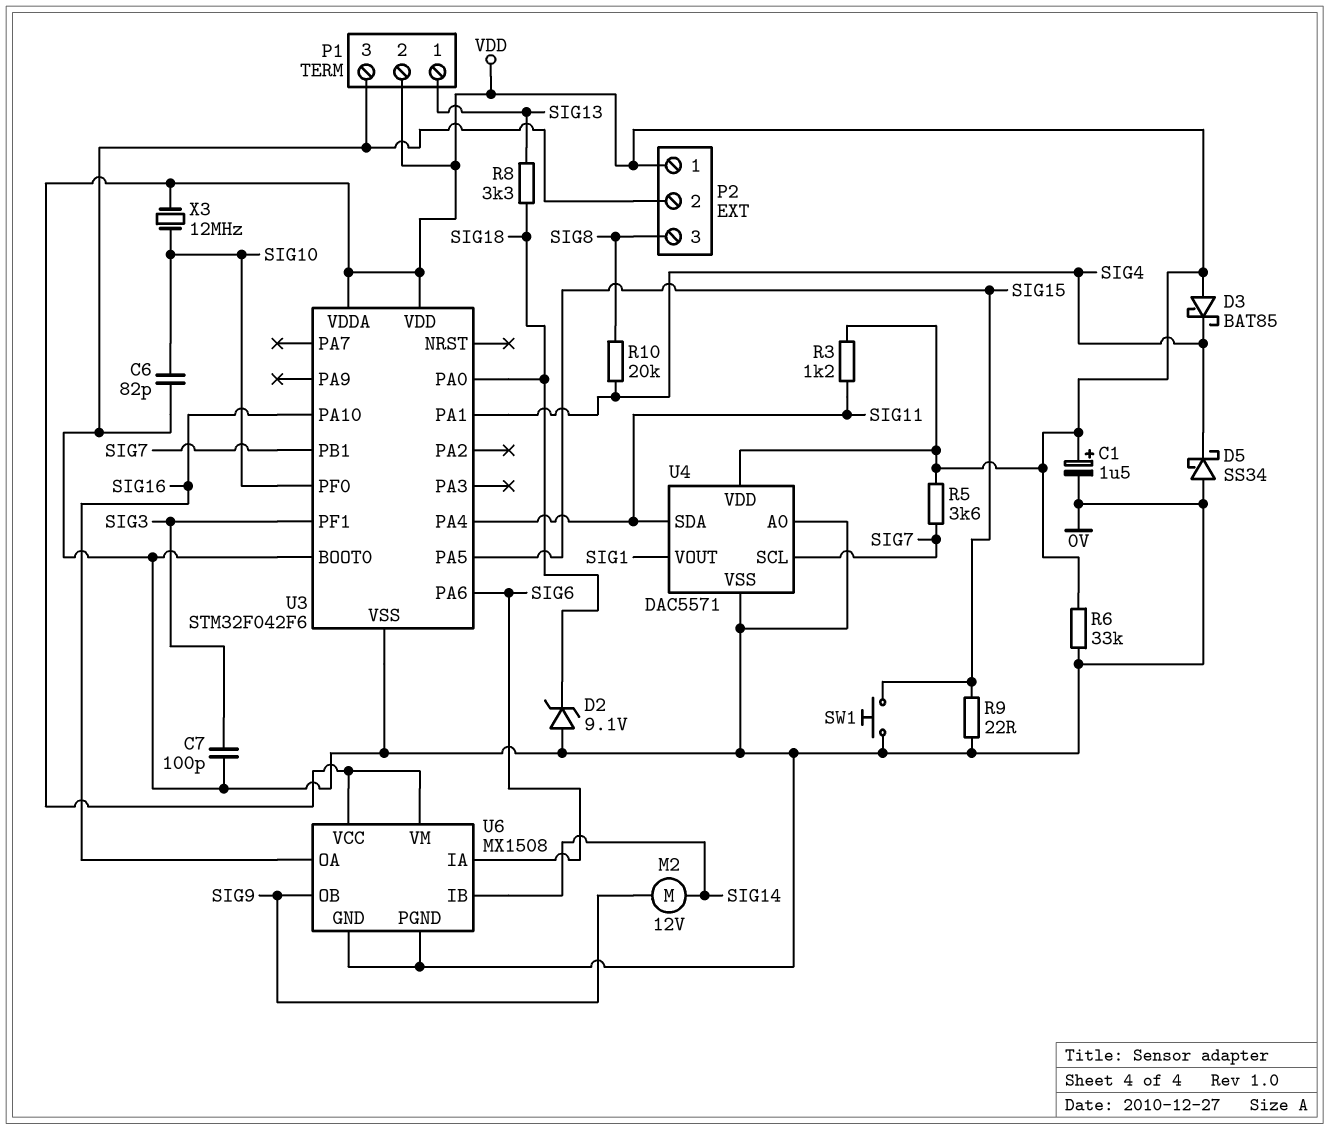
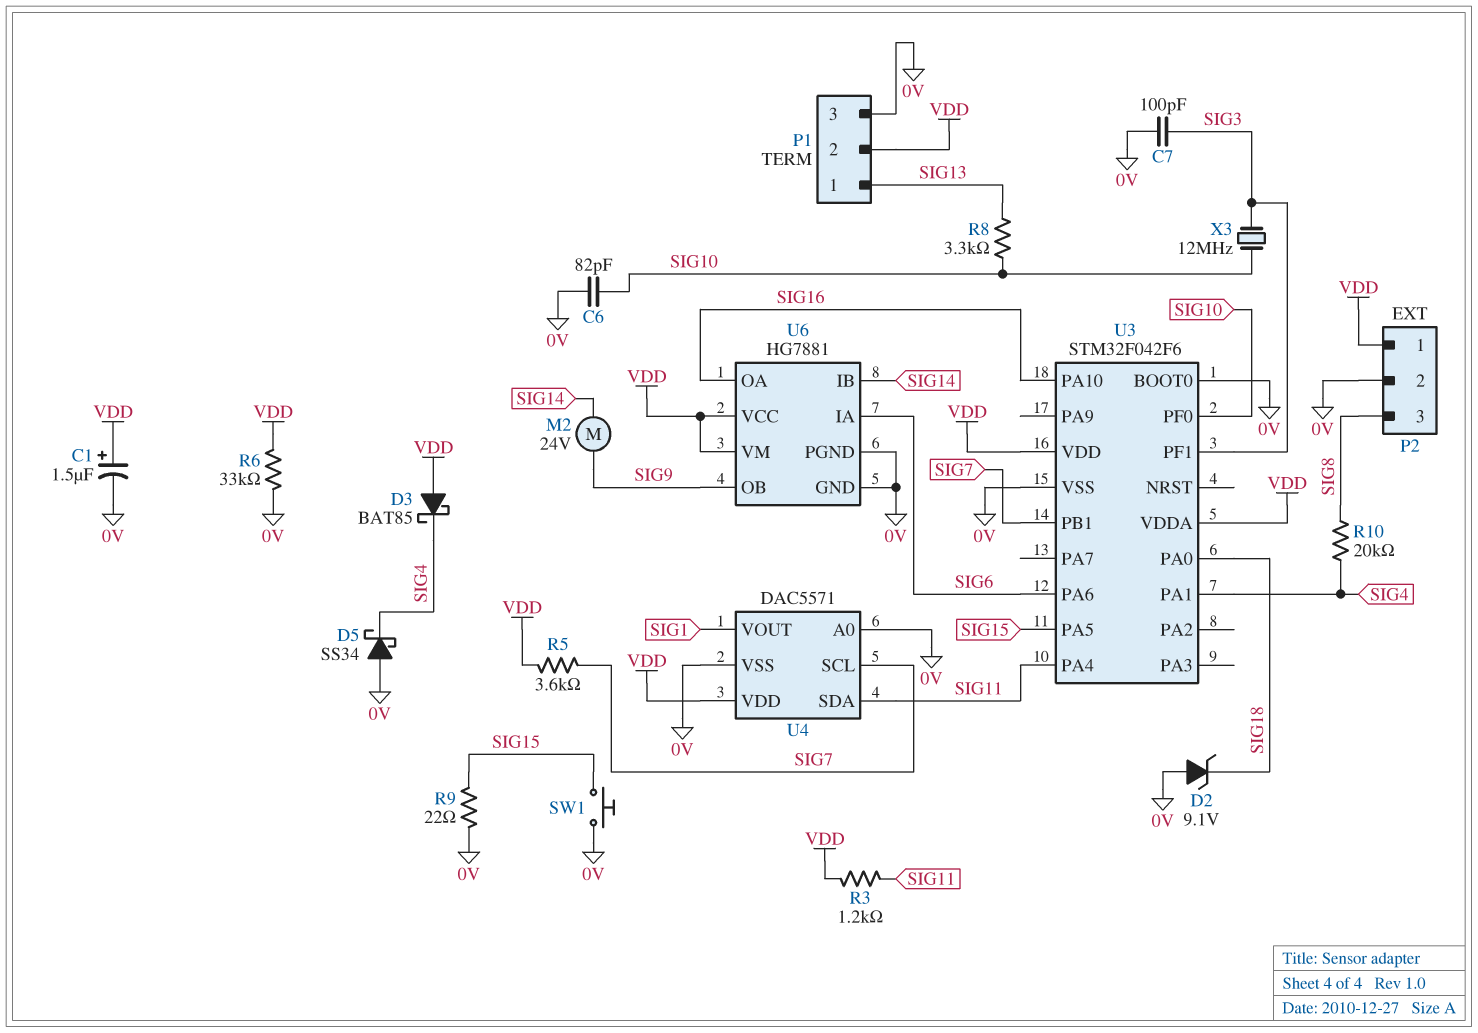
M2: motor 12V (SIG9, SIG14) -> motor 24V (SIG9, SIG14)
R8: 3.3k (SIG13, SIG18) -> 3.3k (SIG10, SIG13)
U6: MX1508 -> HG7881
X3: 12MHz (SIG10, VDD) -> 12MHz (SIG3, SIG10)

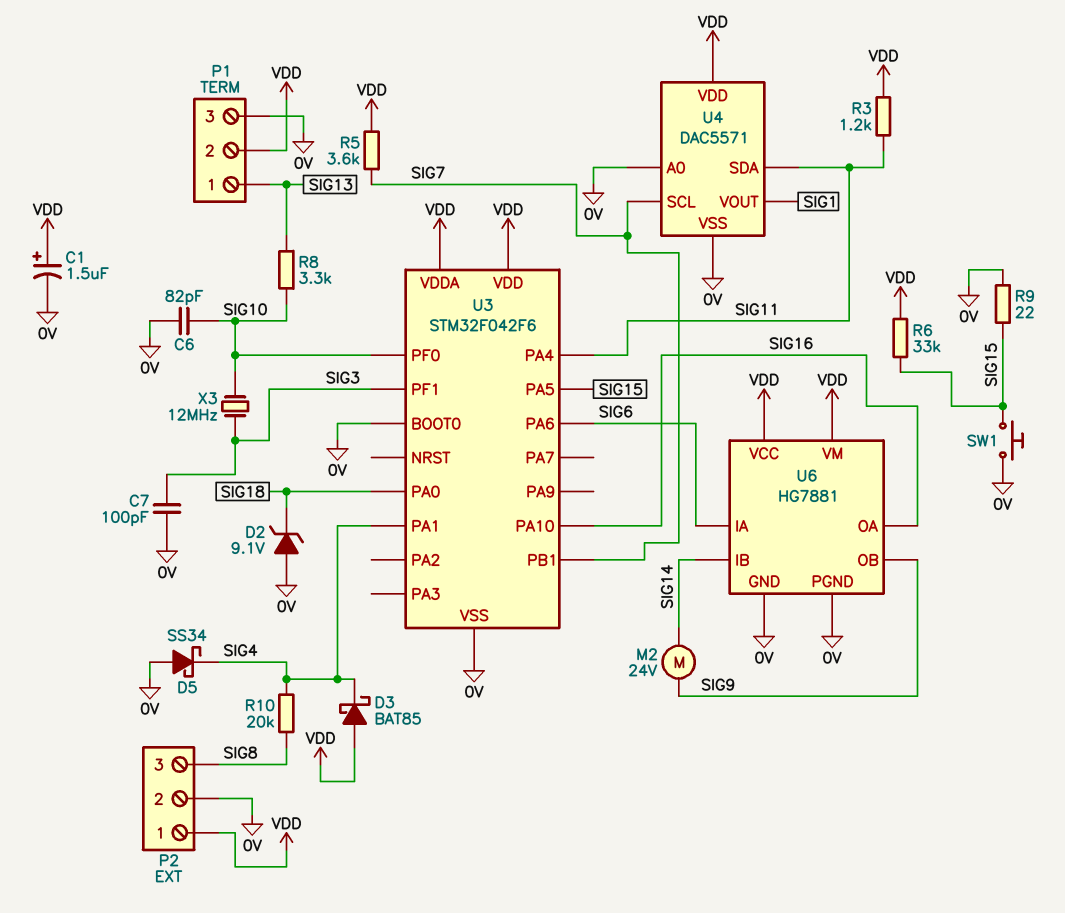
R6: 33k (0V, VDD) -> 33k (SIG15, VDD)

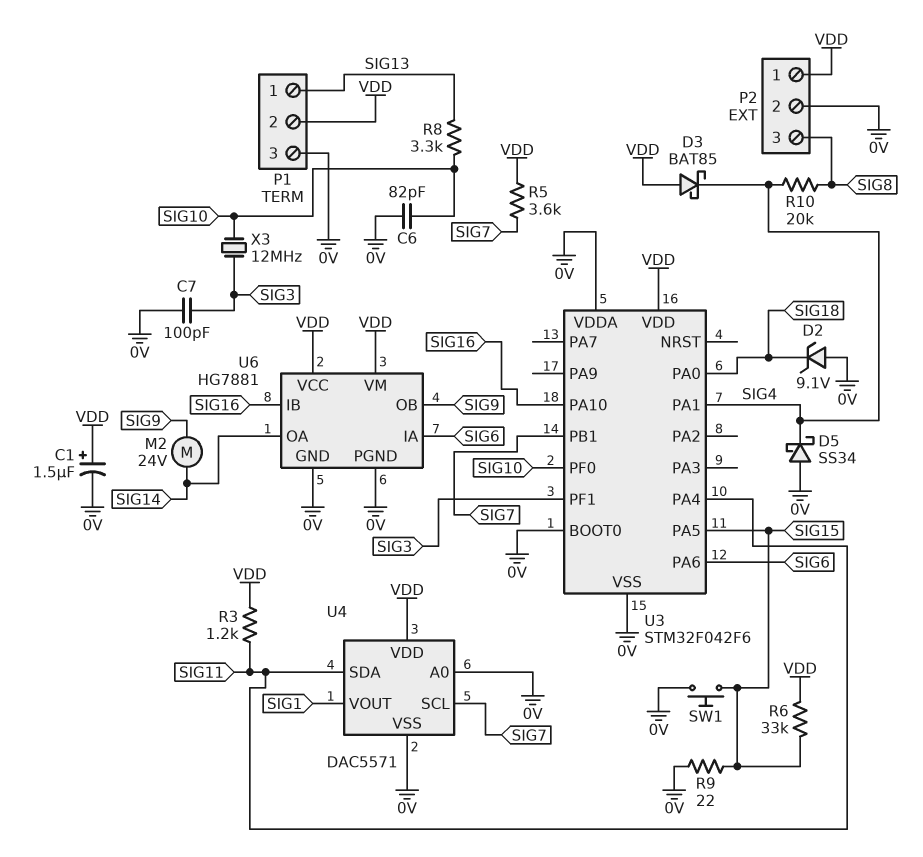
U3 pin VDDA: VDD -> 0V
U6 pin IB: SIG14 -> SIG16
U6 pin OA: SIG16 -> SIG14

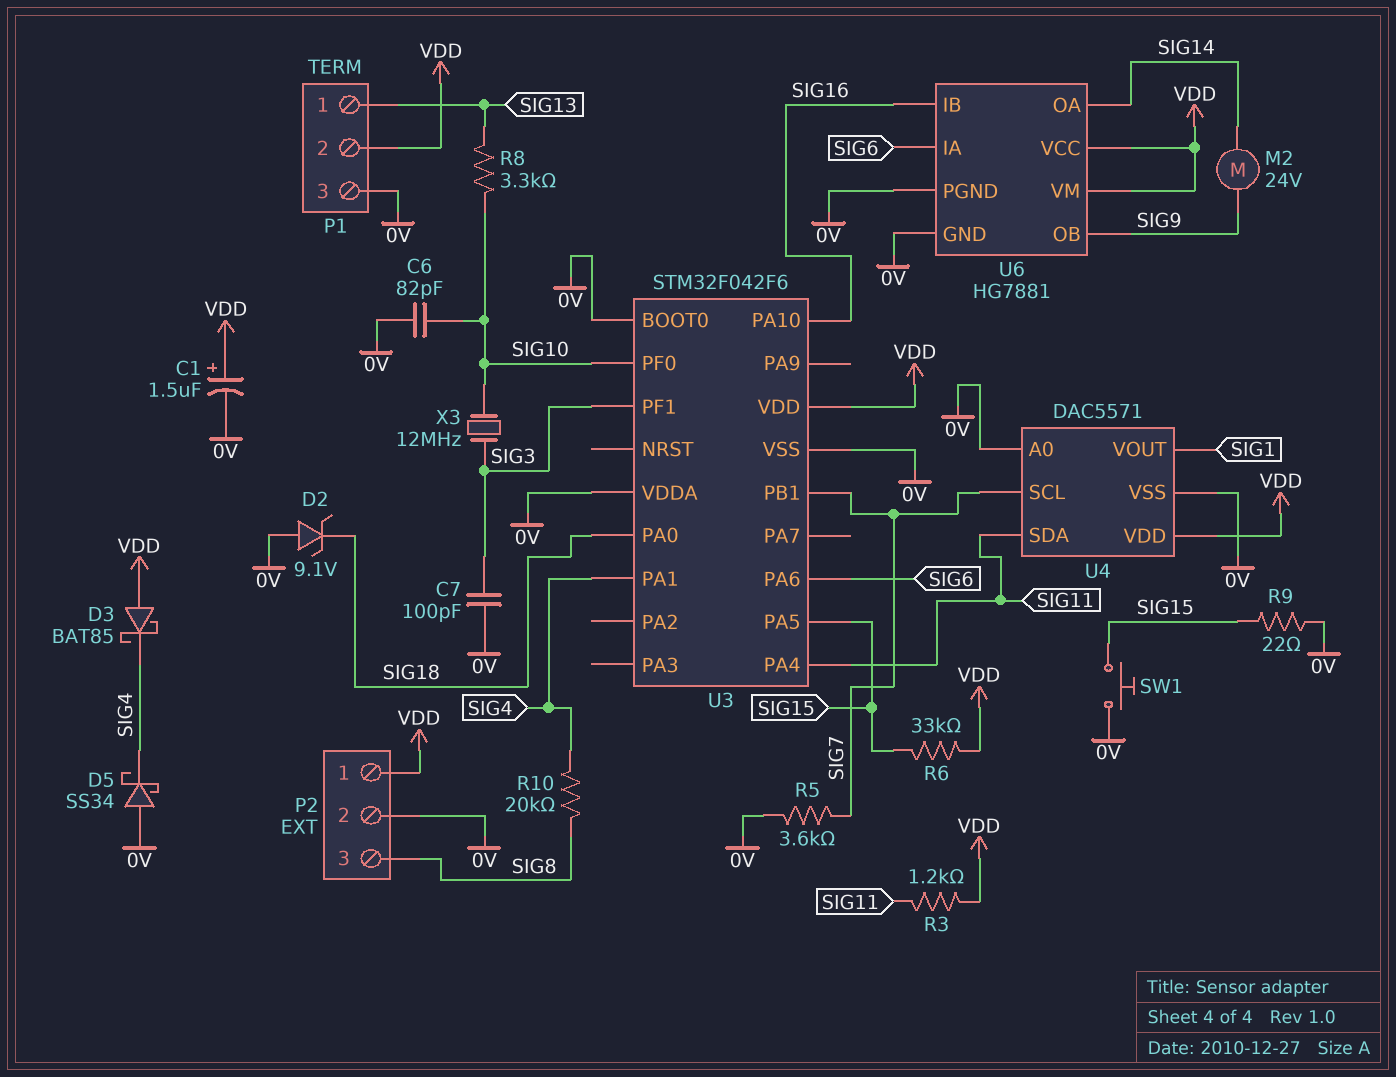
R5: 3.6k (SIG7, VDD) -> 3.6k (0V, SIG7)

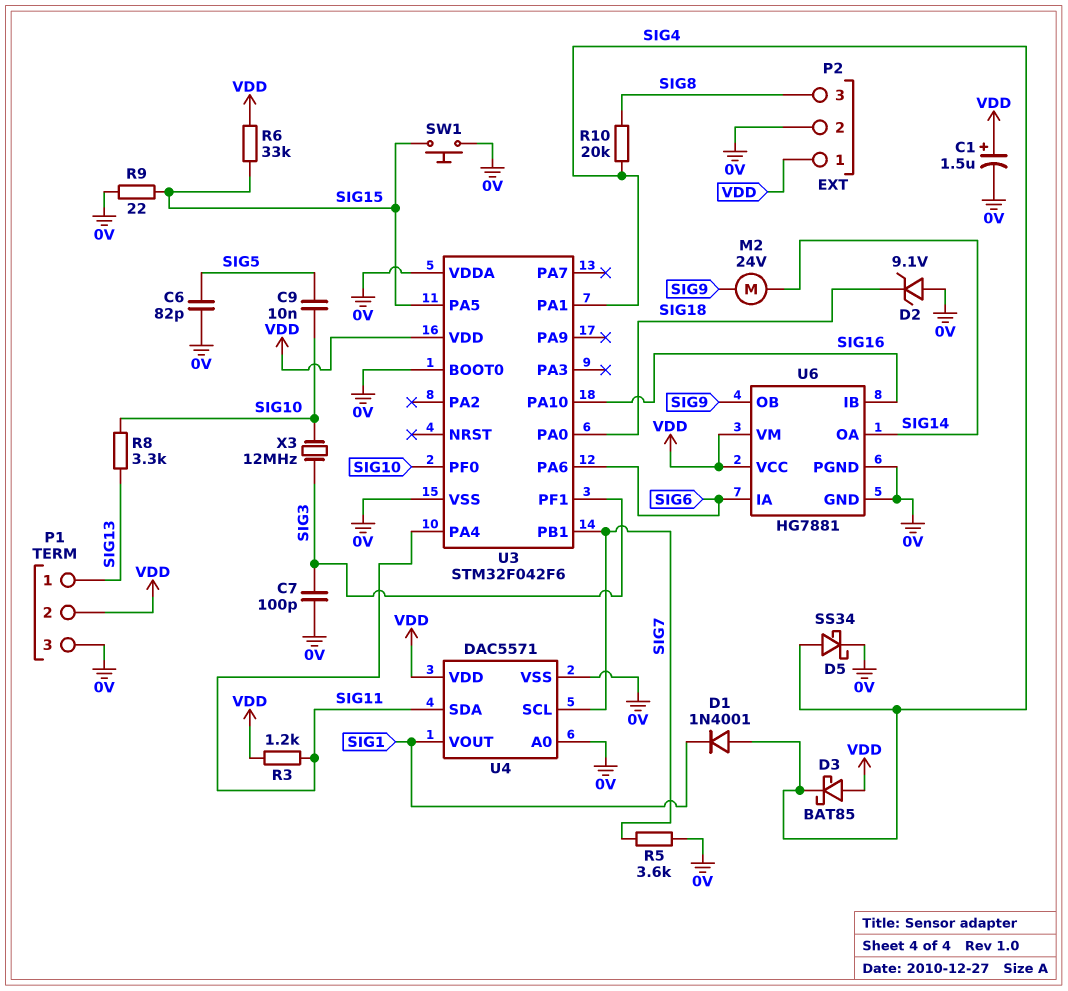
C6: 82pF (0V, SIG10) -> 82pF (0V, SIG5)
C9: none -> 10nF (SIG5, SIG10)
D1: none -> diode 1N4001 (A SIG4, K SIG1)
D5: schottky SS34 (A 0V, K SIG4) -> schottky SS34 (A SIG4, K 0V)

